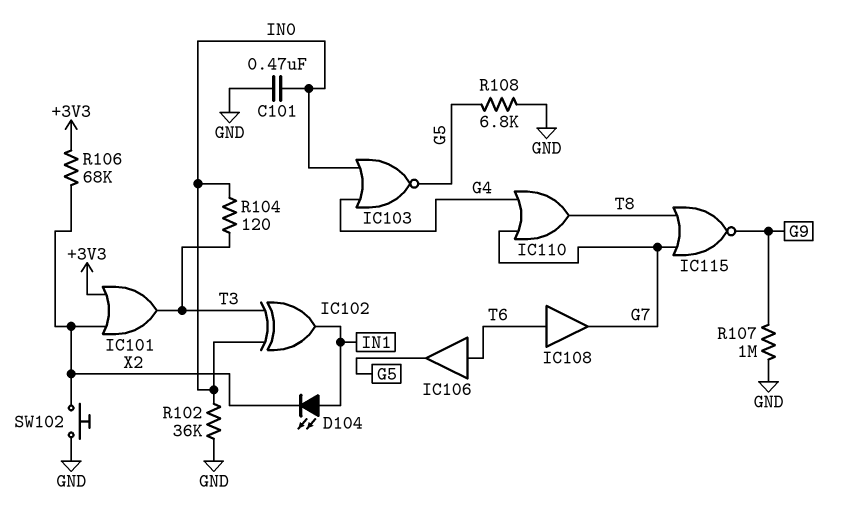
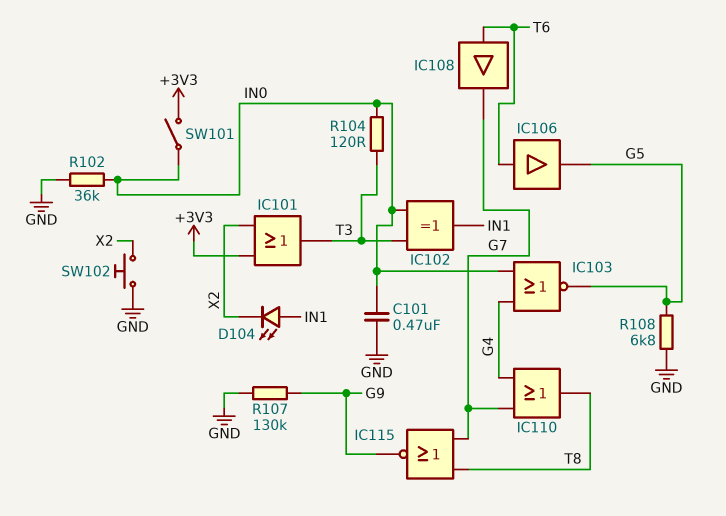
R106: 68k (+3V3, X2) -> none
R107: 1M (G9, GND) -> 130k (G9, GND)
SW101: none -> switch (+3V3, IN0)

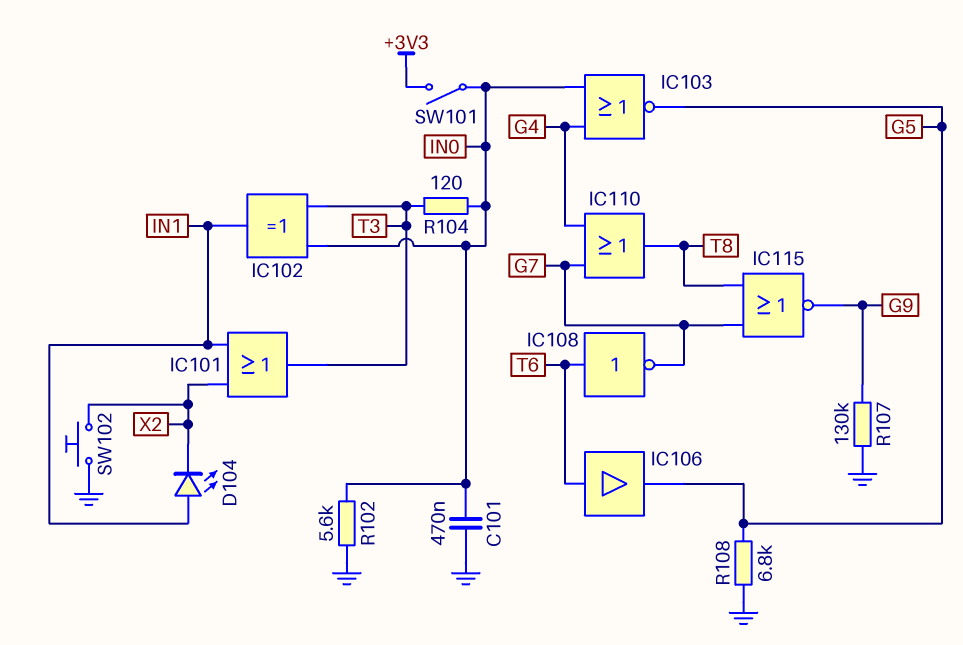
IC101: OR (in +3V3, in X2, out T3) -> OR (in IN1, in X2, out T3)
IC108: buffer (in T6, out G7) -> NOT (in T6, out G7)
R102: 36k (GND, IN0) -> 5.6k (GND, IN0)

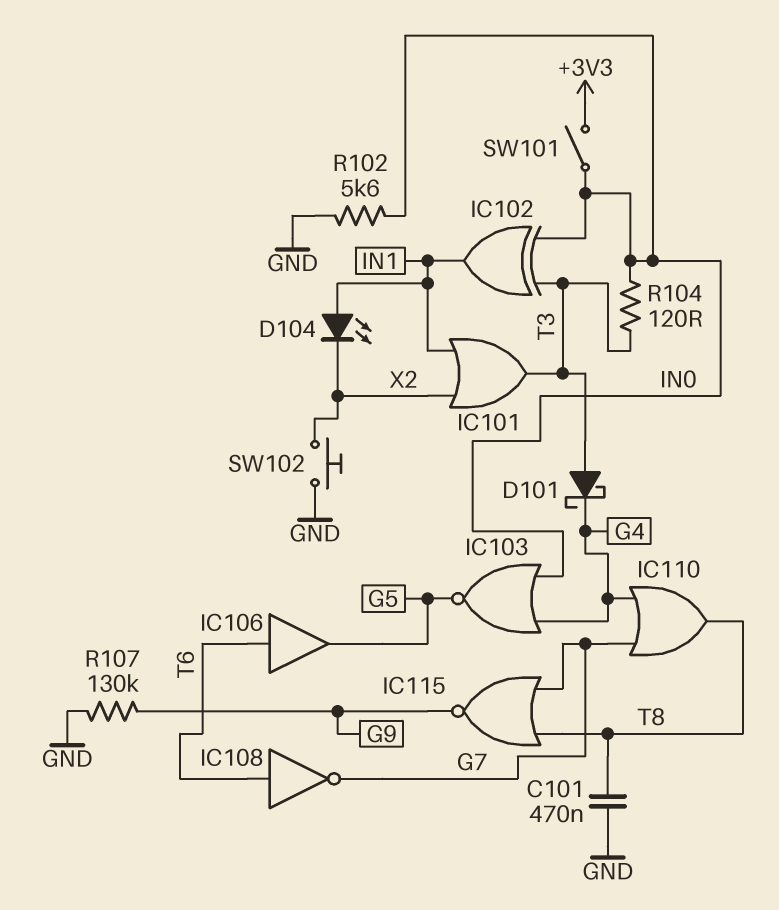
C101: 470nF (GND, IN0) -> 470nF (GND, T8)
D101: none -> schottky (A T3, K G4)
R108: 6.8k (G5, GND) -> none

